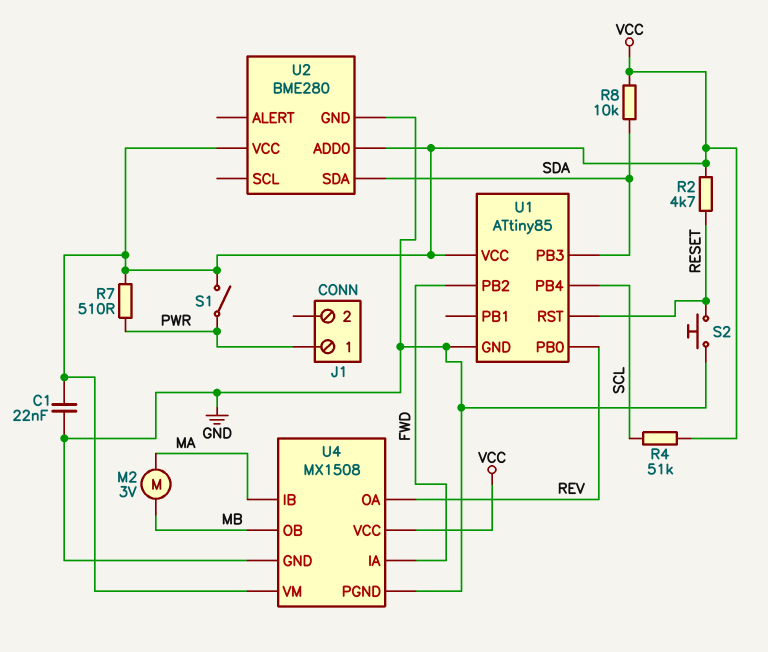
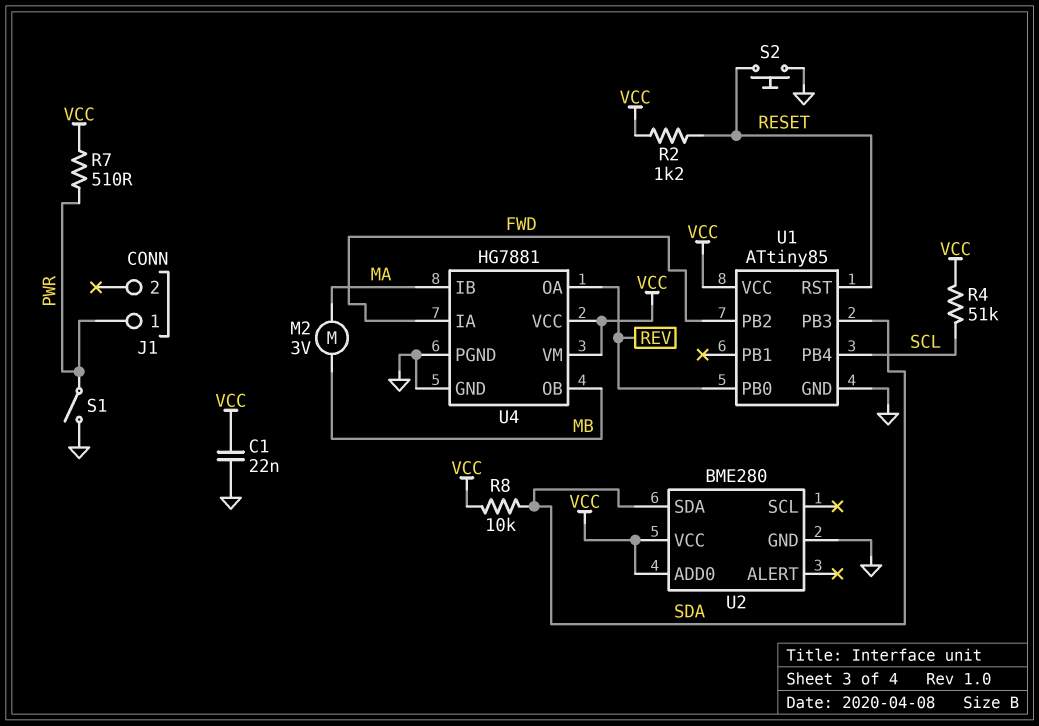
R2: 4.7k (RESET, VCC) -> 1.2k (RESET, VCC)
S1: switch (PWR, VCC) -> switch (GND, PWR)
U4: MX1508 -> HG7881

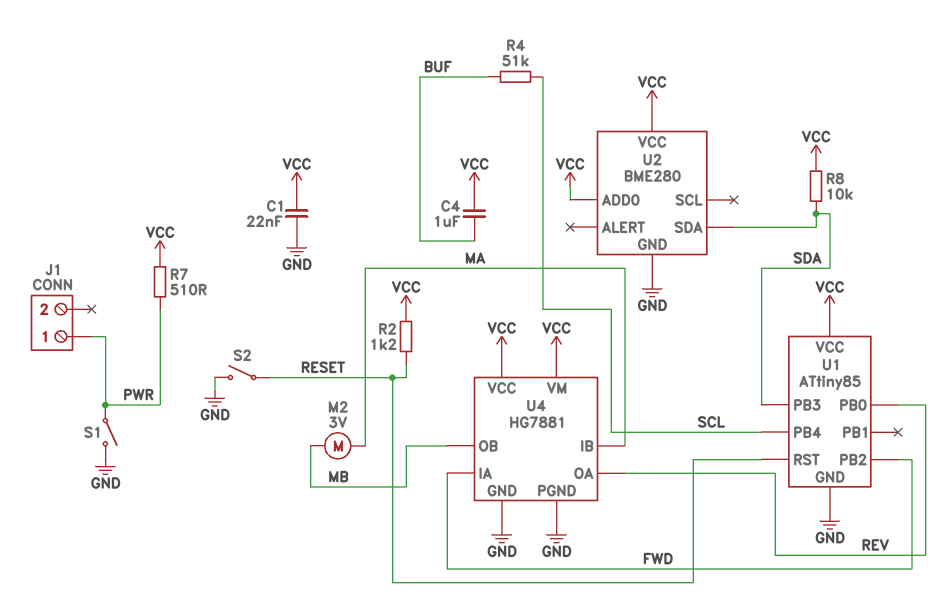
C4: none -> 1uF (BUF, VCC)
R4: 51k (SCL, VCC) -> 51k (BUF, SCL)
S2: button (GND, RESET) -> switch (GND, RESET)

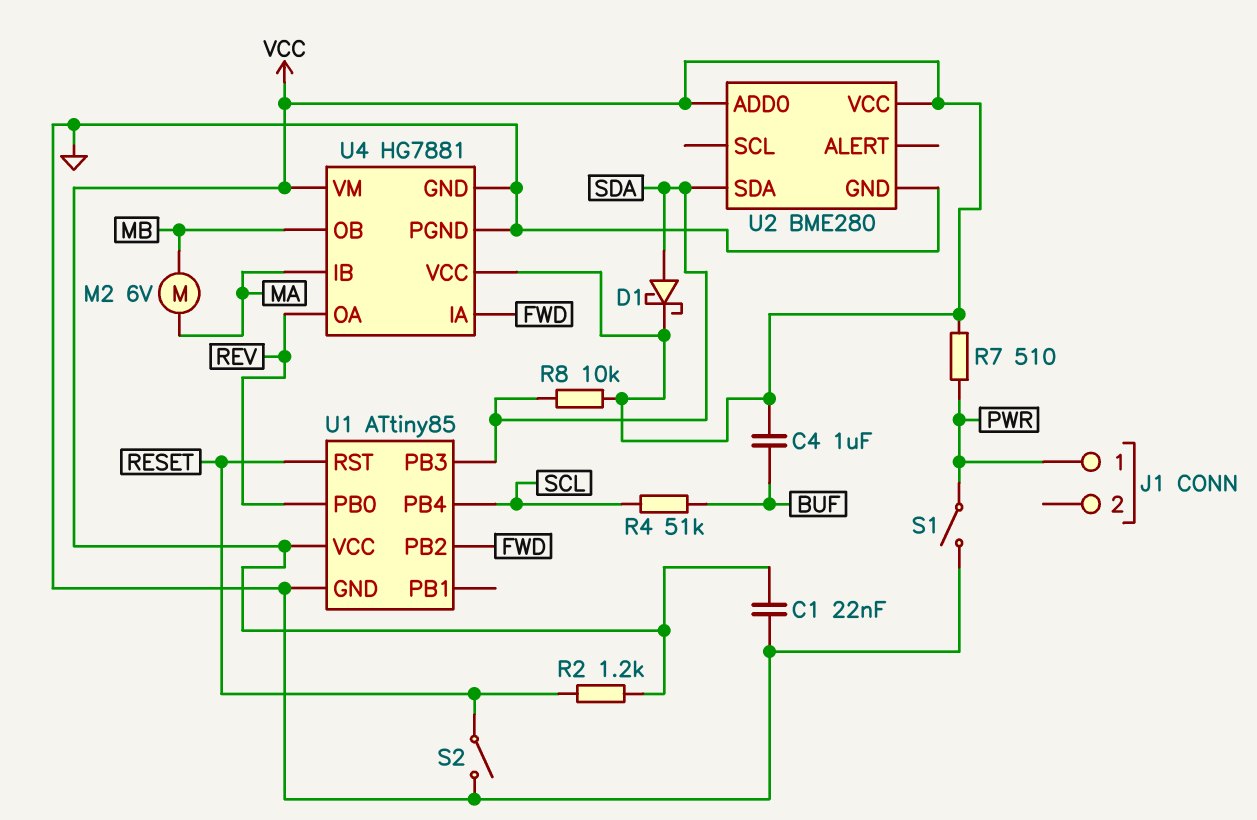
D1: none -> schottky (A SDA, K VCC)
M2: motor 3V (MA, MB) -> motor 6V (MA, MB)

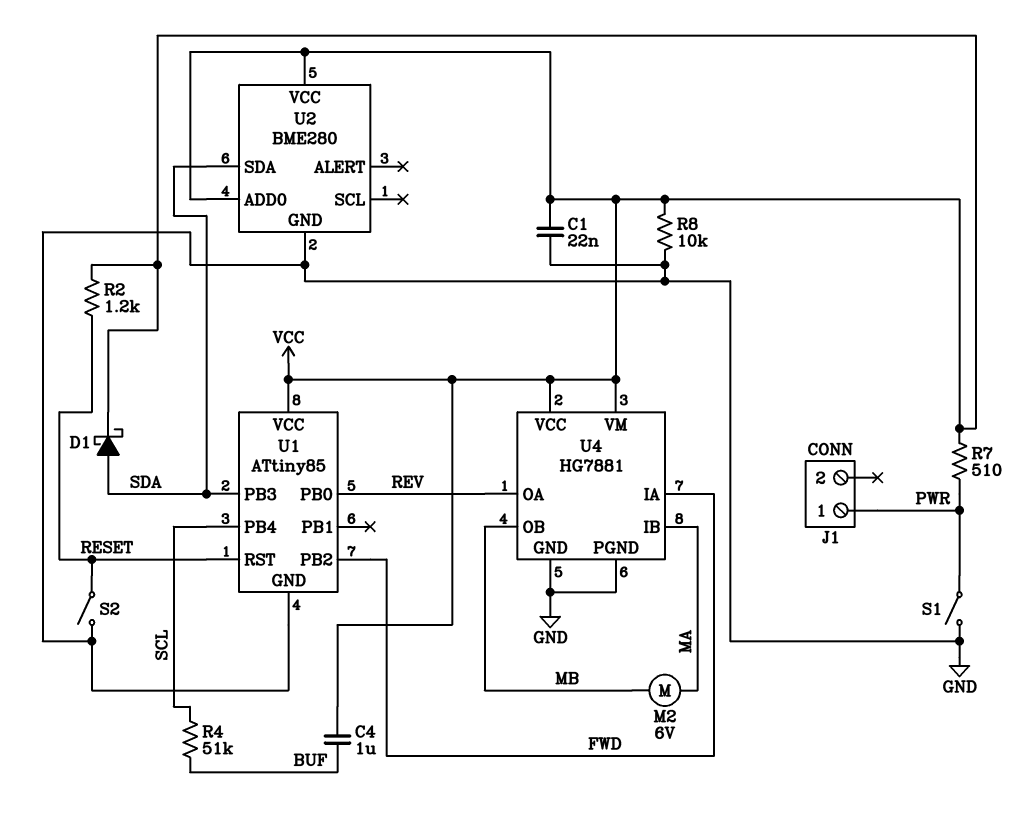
R8: 10k (SDA, VCC) -> 10k (GND, VCC)

